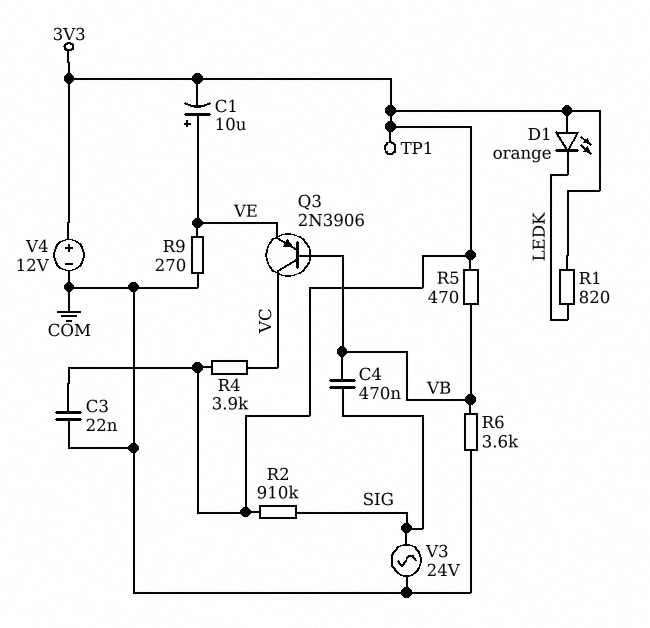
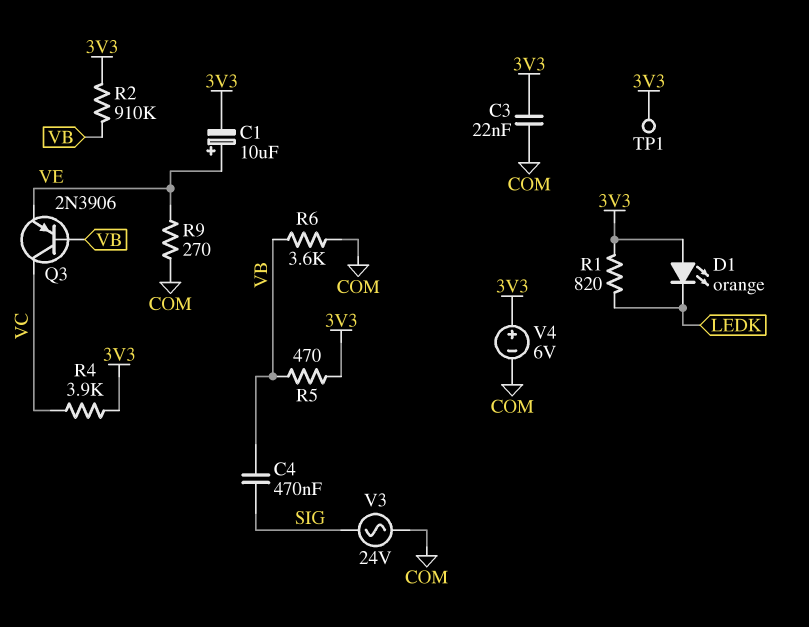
R2: 910k (3V3, SIG) -> 910k (3V3, VB)
V4: 12V (plus 3V3, minus COM) -> 6V (plus 3V3, minus COM)

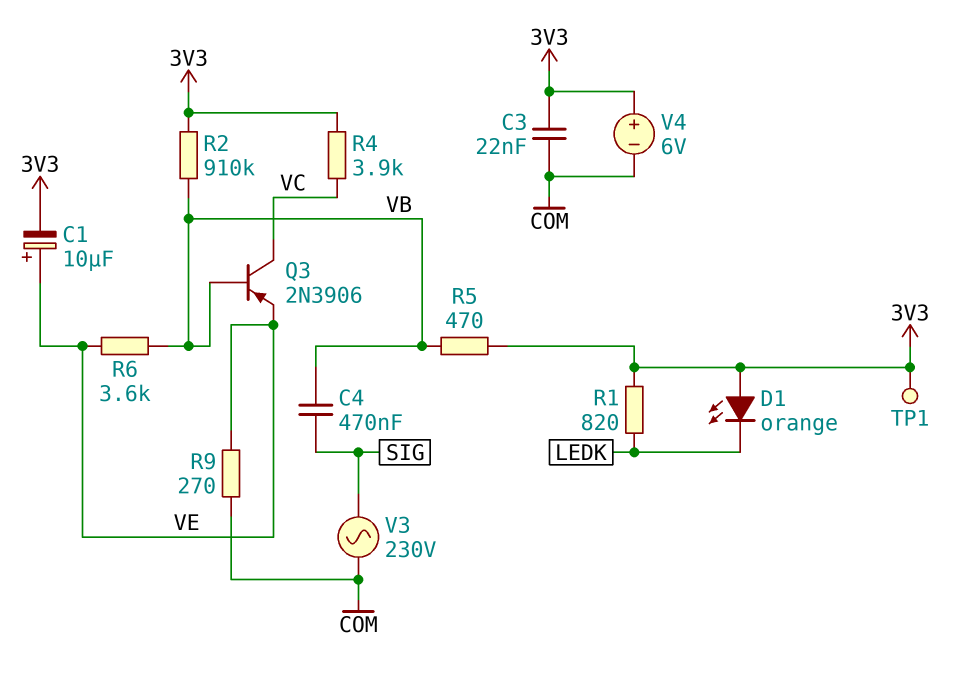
R6: 3.6k (COM, VB) -> 3.6k (VB, VE)
V3: AC 24V (COM, SIG) -> AC 230V (COM, SIG)

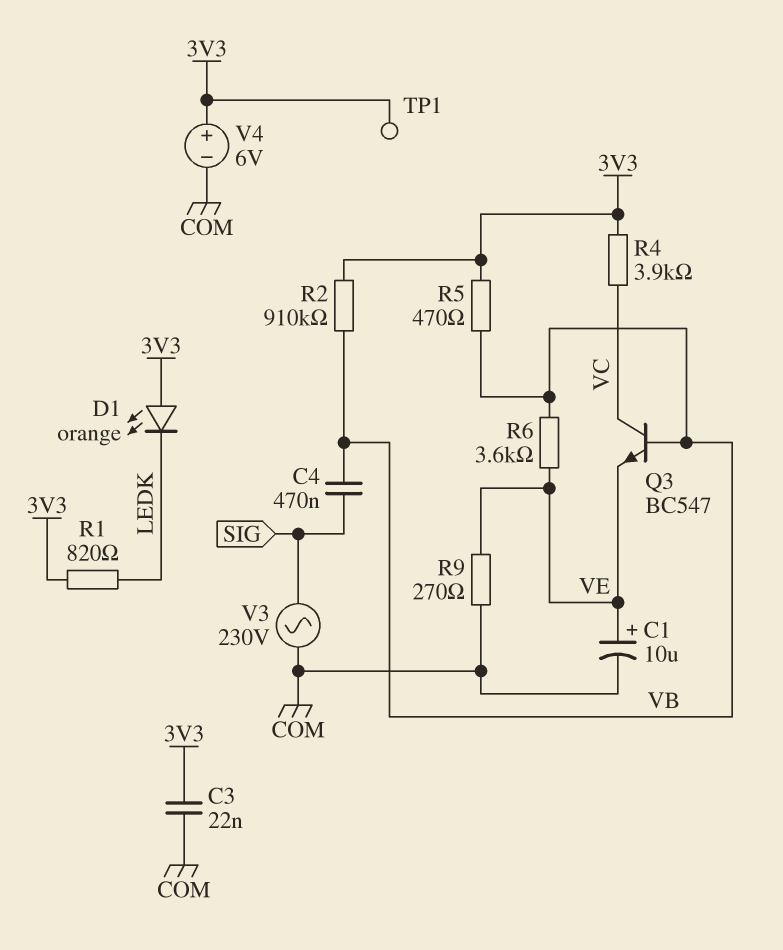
C1: 10uF (plus VE, minus 3V3) -> 10uF (plus VE, minus COM)
Q3: PNP 2N3906 (B VB, C VC, E VE) -> NPN BC547 (B VB, C VC, E VE)

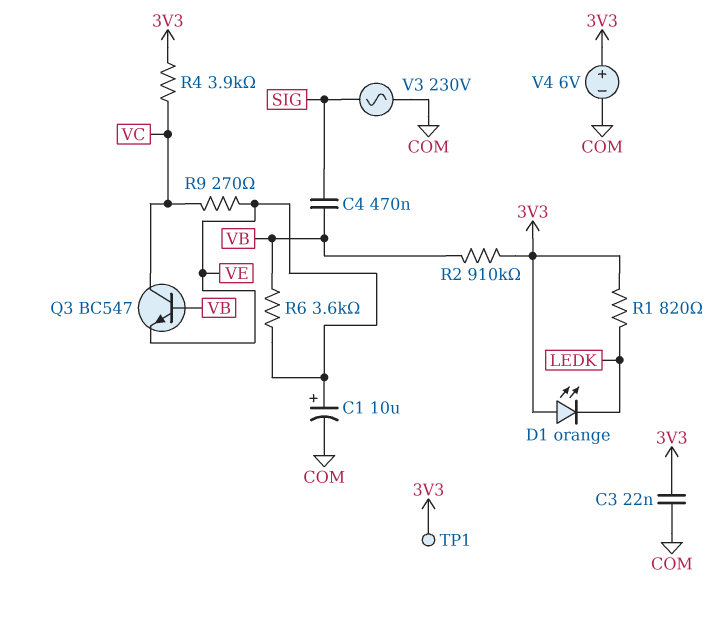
R5: 470 (3V3, VB) -> none
R9: 270 (COM, VE) -> 270 (VC, VE)

